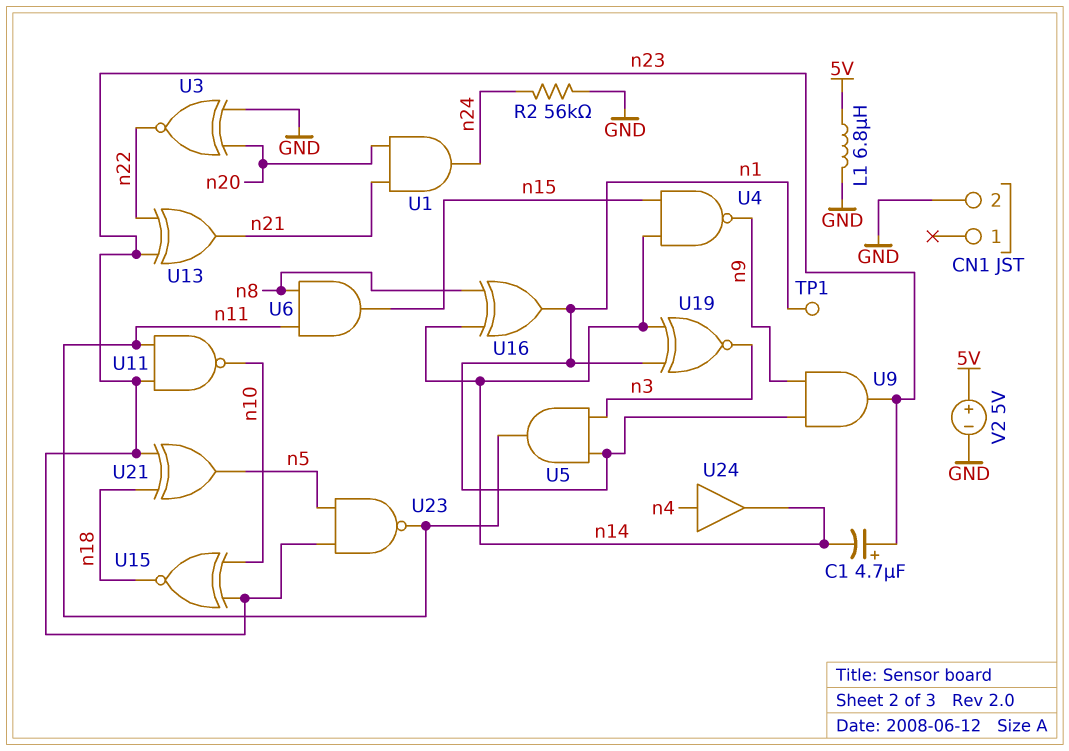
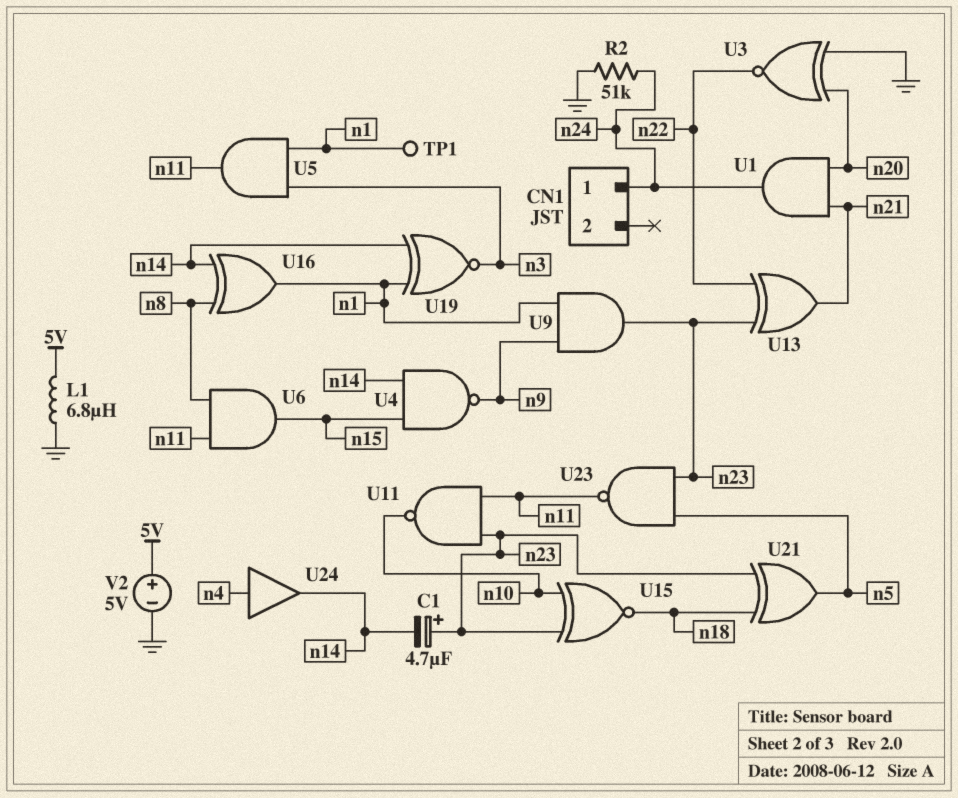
CN1 pin 1: none -> n24
CN1 pin 2: GND -> none
R2: 56k (GND, n24) -> 51k (GND, n24)

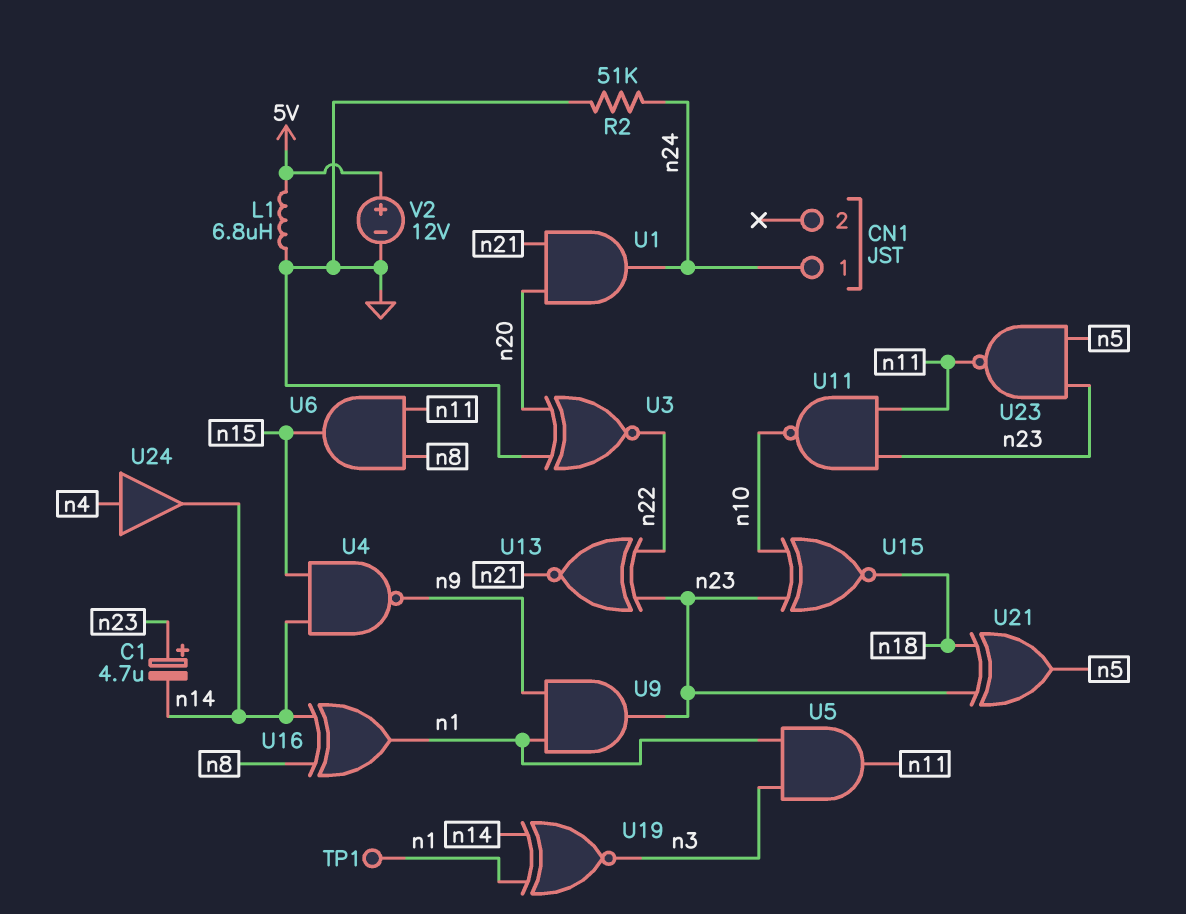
U13: XOR (in n22, in n23, out n21) -> XNOR (in n22, in n23, out n21)
V2: 5V (plus 5V, minus GND) -> 12V (plus 5V, minus GND)

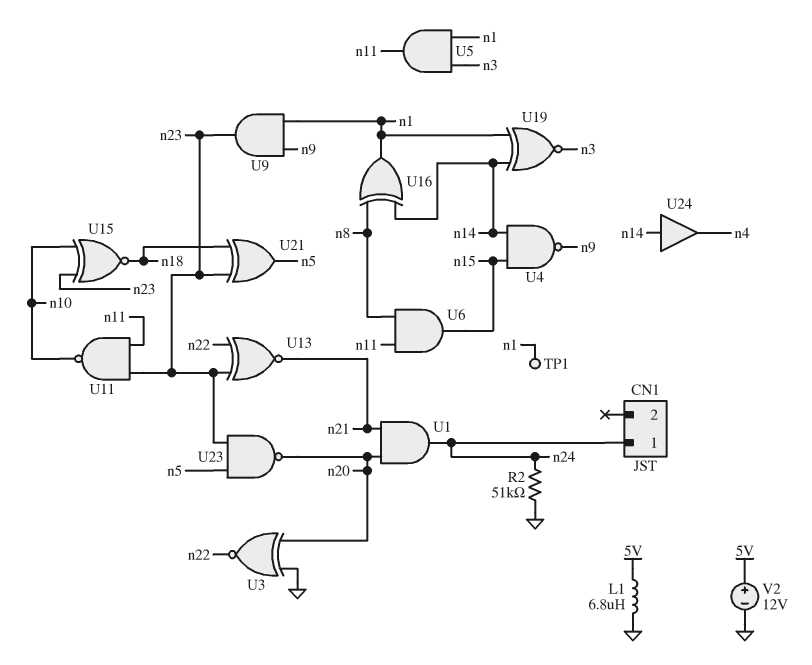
C1: 4.7uF (plus n23, minus n14) -> none
U23: NAND (in n5, in n23, out n11) -> NAND (in n5, in n23, out n20)
U24: buffer (in n4, out n14) -> buffer (in n14, out n4)

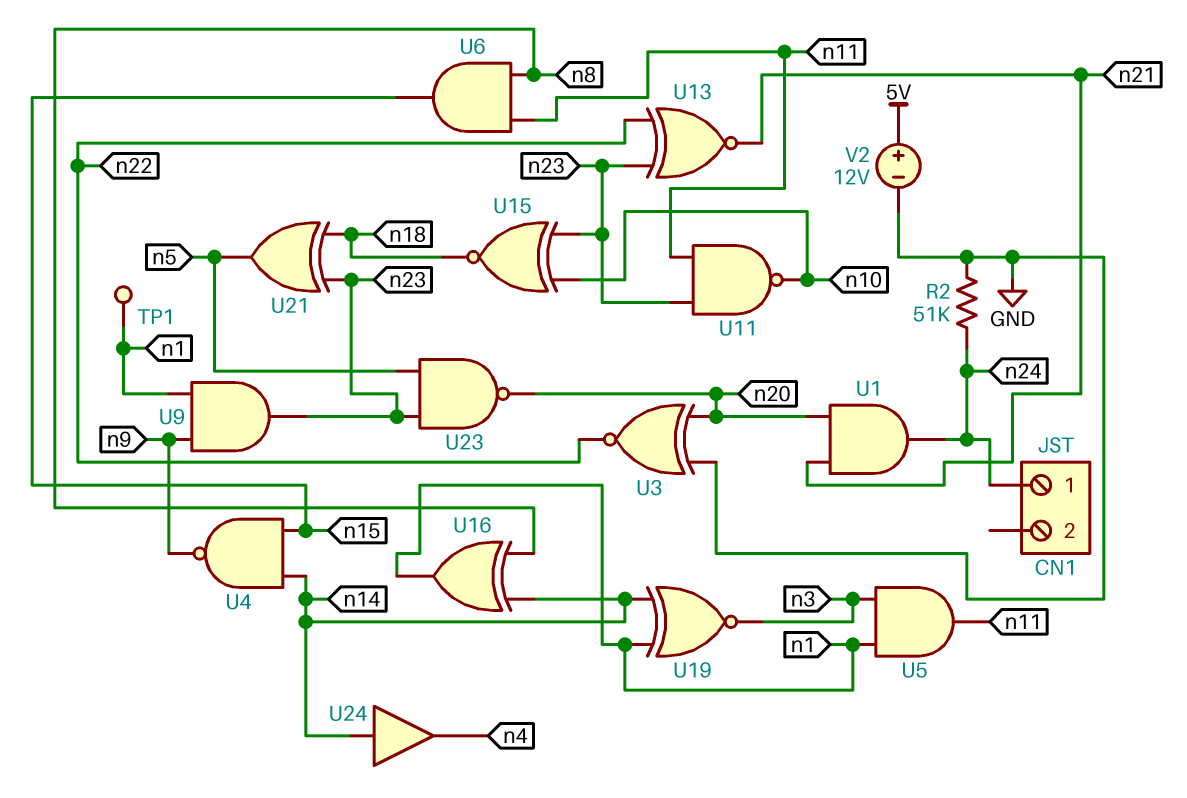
L1: 6.8uH (5V, GND) -> none

